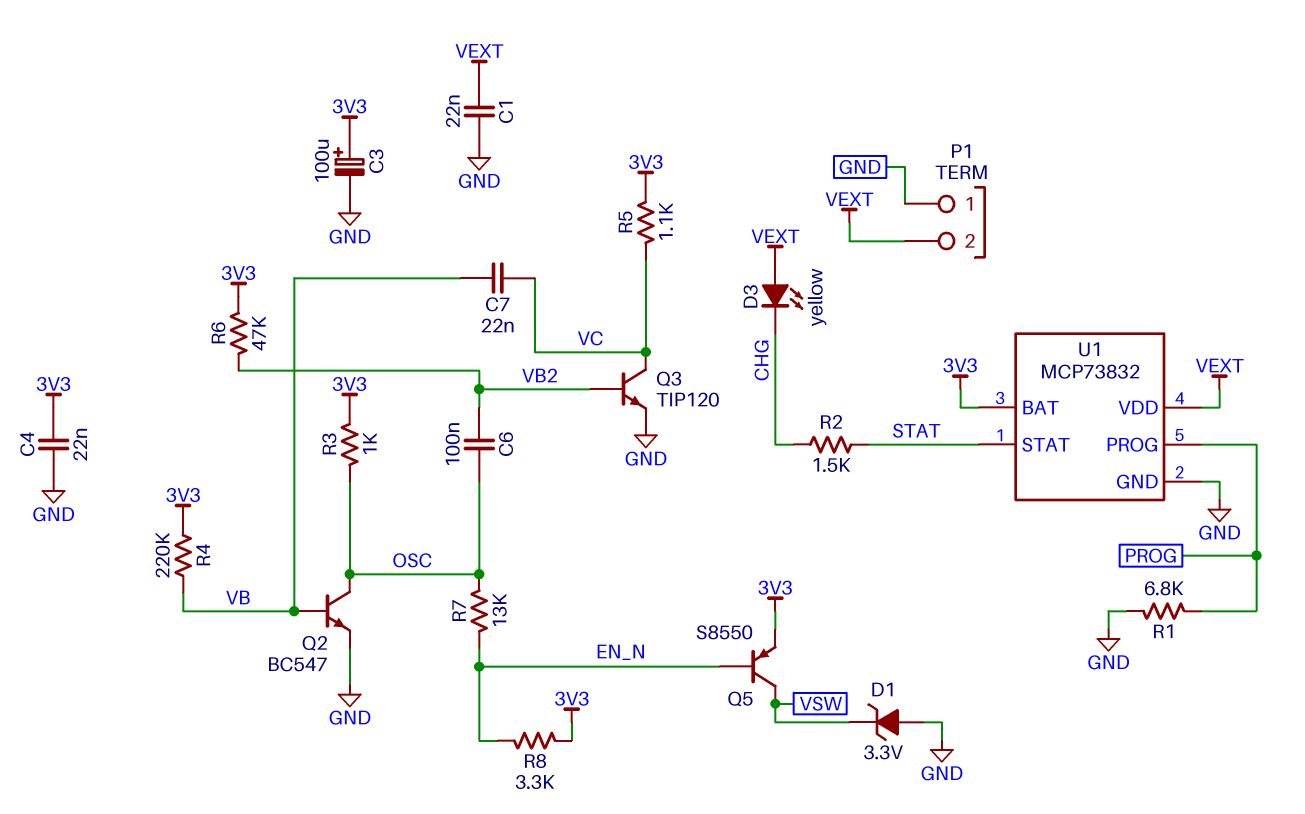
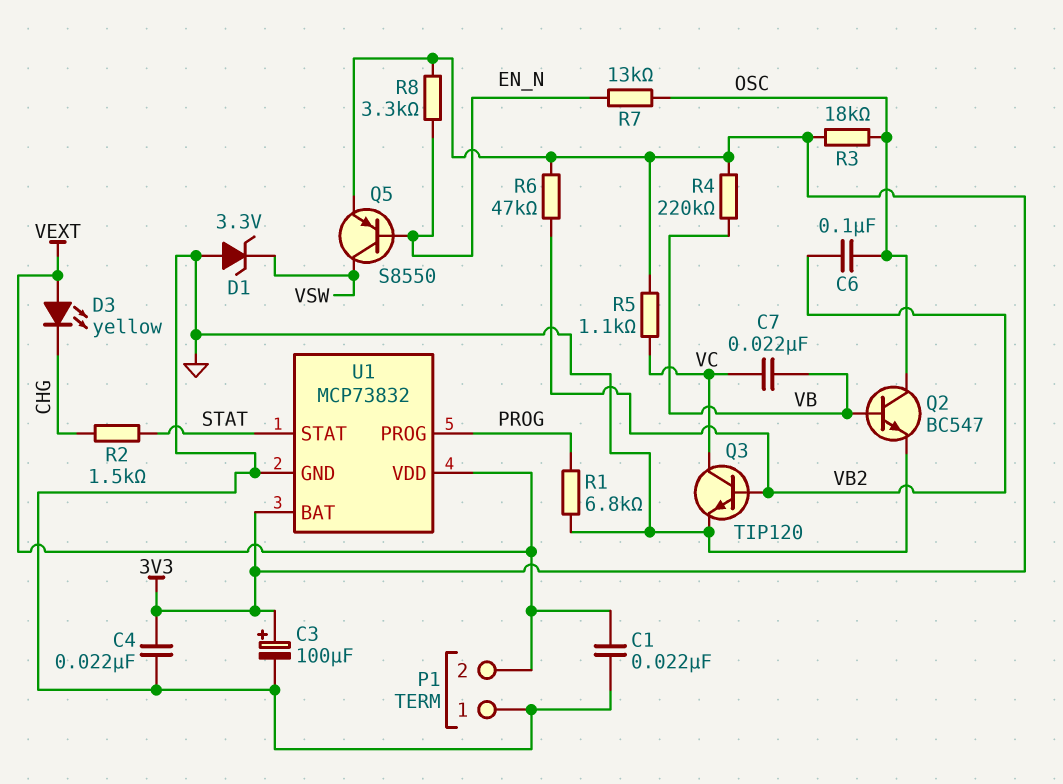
R3: 1k (3V3, OSC) -> 18k (3V3, OSC)

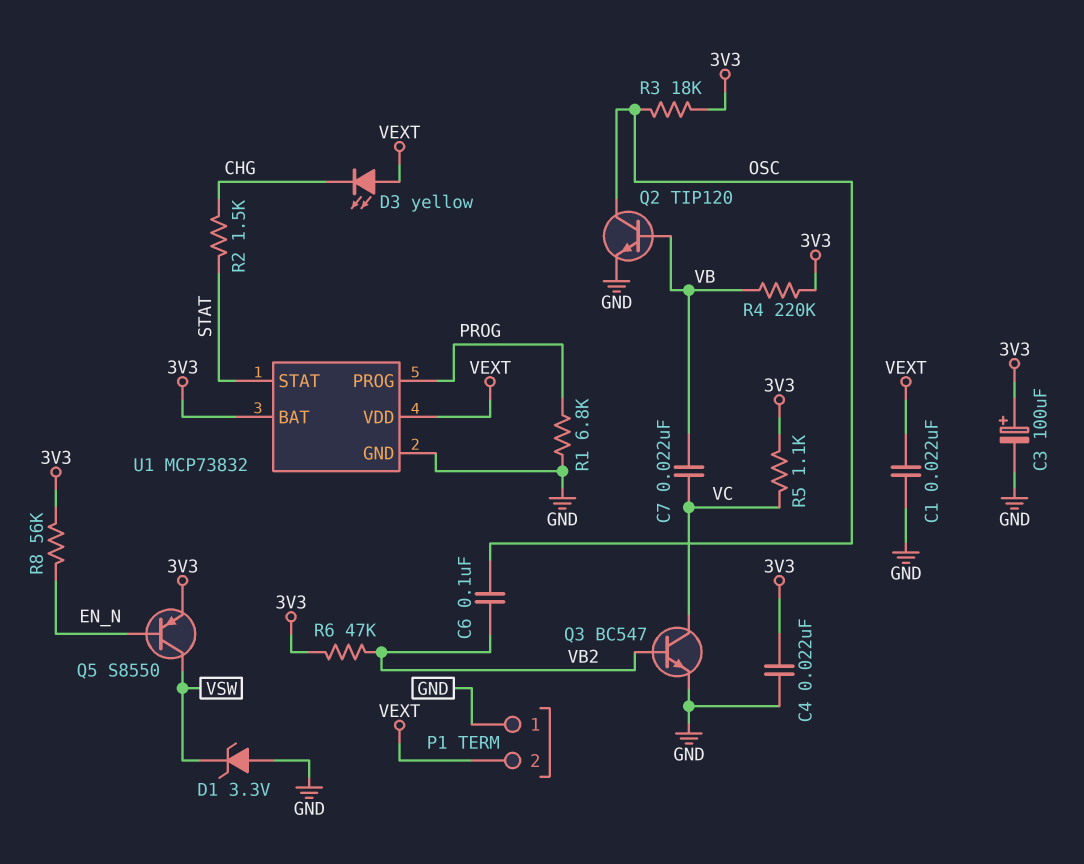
Q2: NPN BC547 (B VB, C OSC, E GND) -> NPN TIP120 (B VB, C OSC, E GND)
Q3: NPN TIP120 (B VB2, C VC, E GND) -> NPN BC547 (B VB2, C VC, E GND)
R7: 13k (EN_N, OSC) -> none
R8: 3.3k (3V3, EN_N) -> 56k (3V3, EN_N)

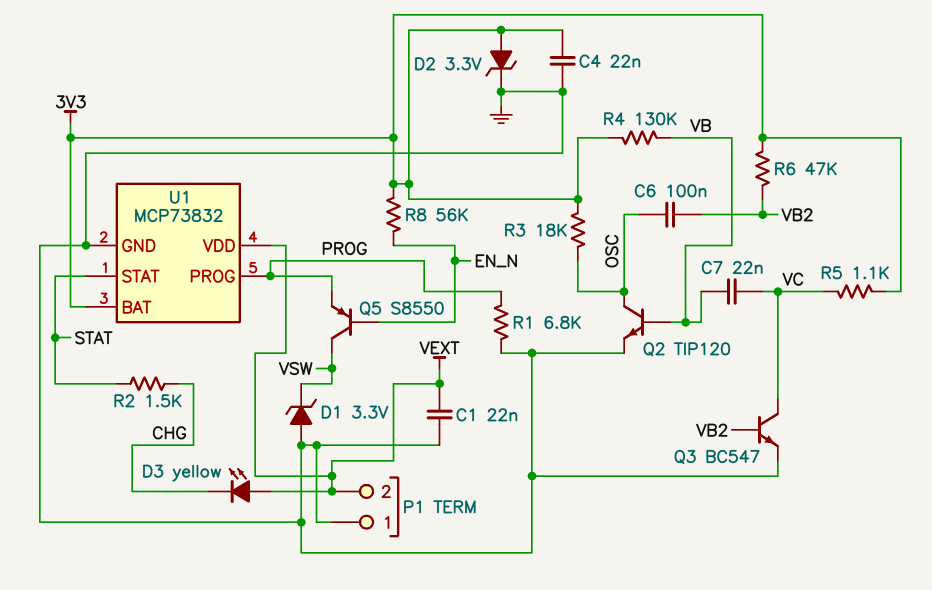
C3: 100uF (plus 3V3, minus GND) -> none
D2: none -> zener 3.3V (A 3V3, K GND)
Q5: PNP S8550 (B EN_N, C VSW, E 3V3) -> PNP S8550 (B EN_N, C VSW, E PROG)
R4: 220k (3V3, VB) -> 130k (3V3, VB)

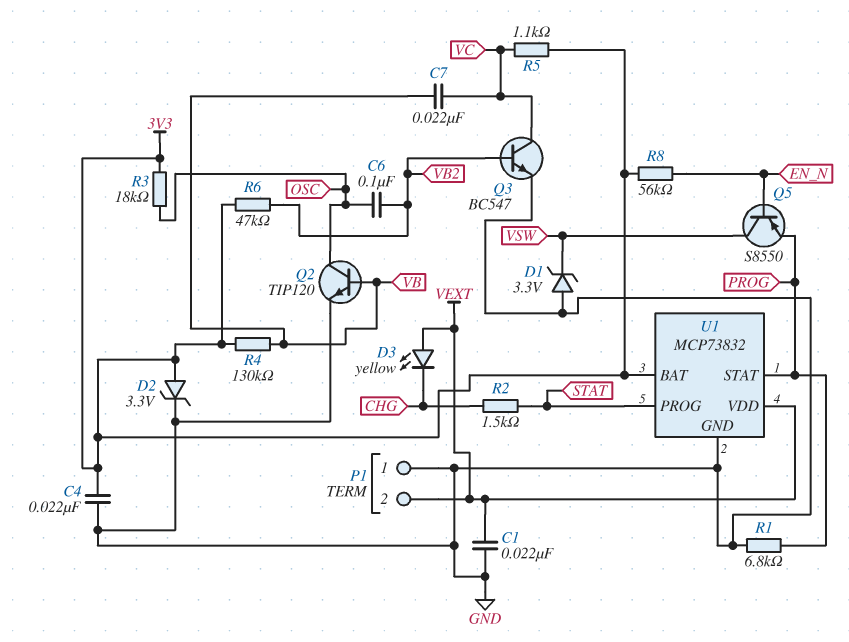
U1 pin PROG: PROG -> STAT
U1 pin STAT: STAT -> PROG

